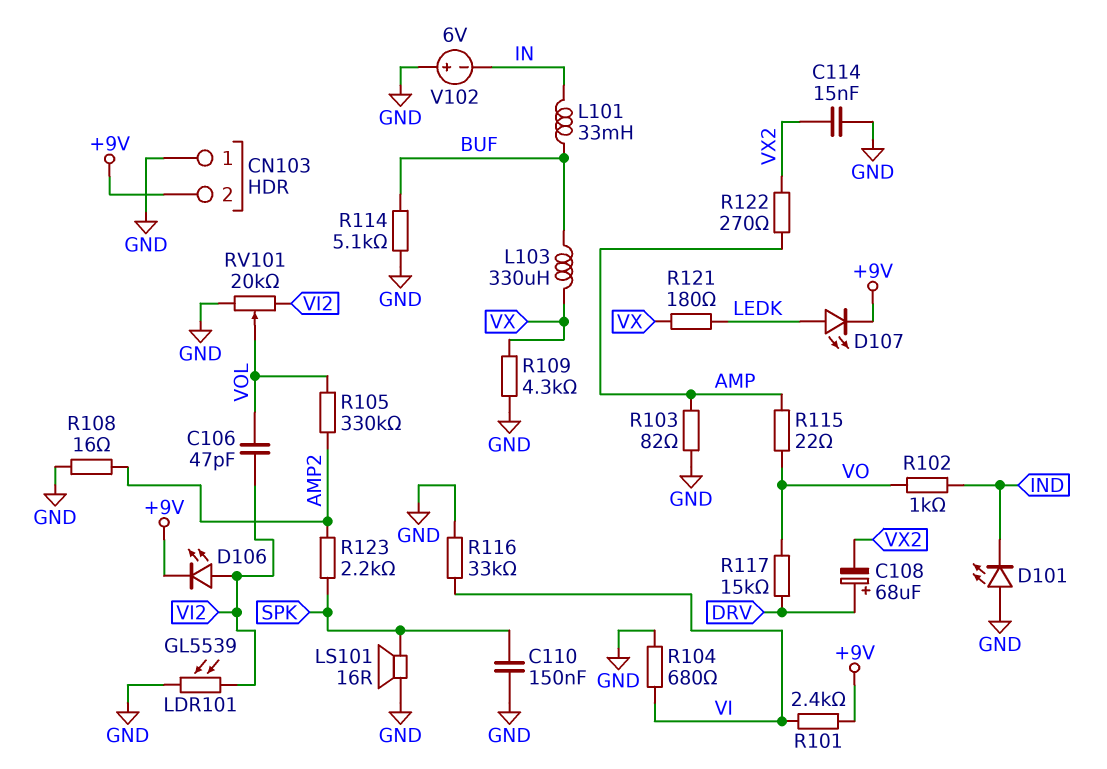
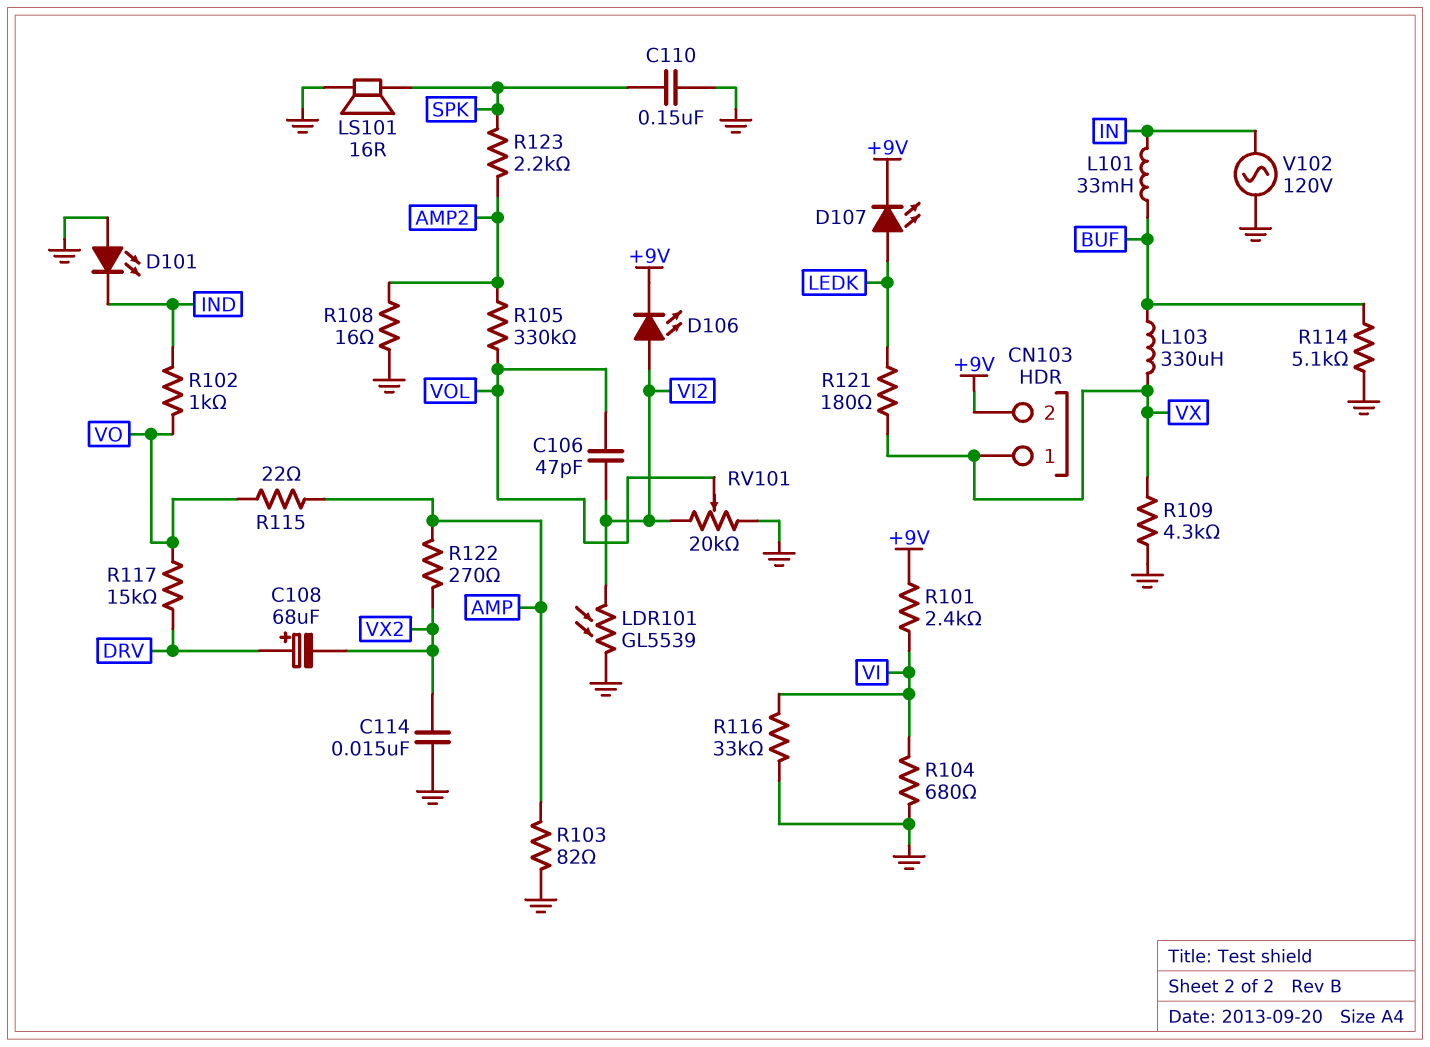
CN103 pin 1: GND -> VX
V102: 6V (plus GND, minus IN) -> AC 120V (GND, IN)

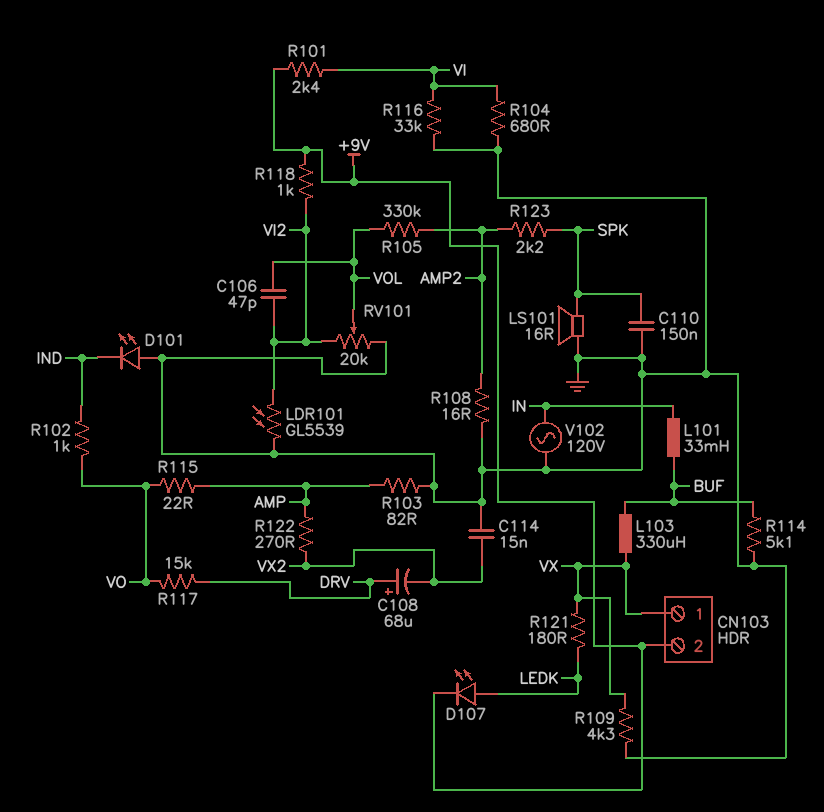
D106: LED (A VI2, K +9V) -> none
R118: none -> 1k (+9V, VI2)

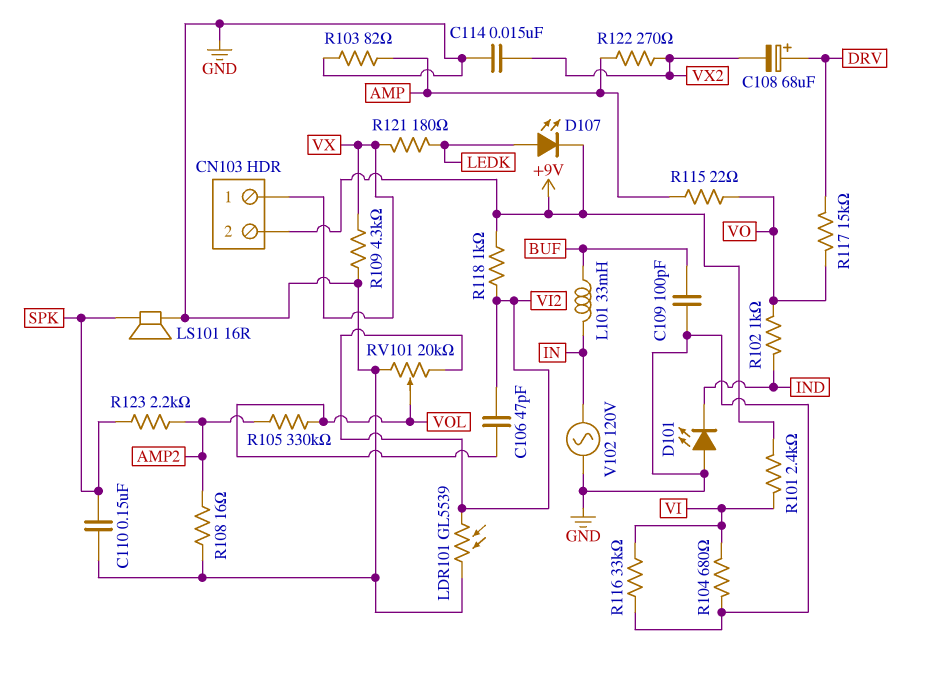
C109: none -> 100pF (BUF, GND)
L103: 330uH (BUF, VX) -> none
R114: 5.1k (BUF, GND) -> none

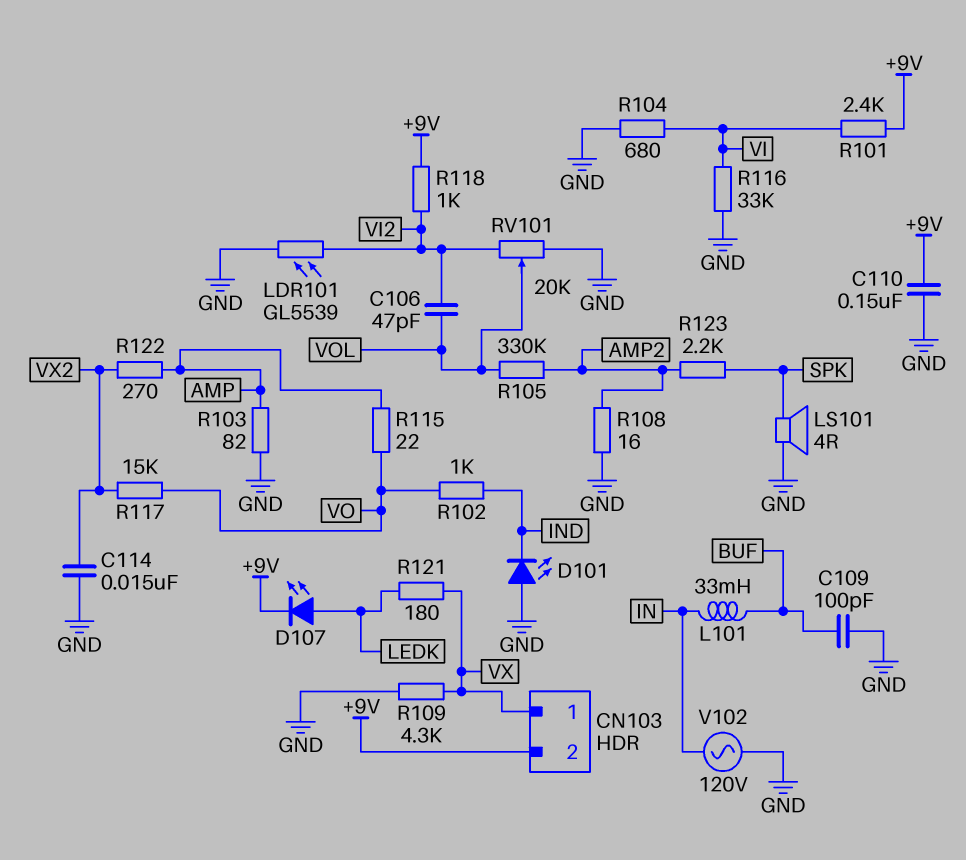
C108: 68uF (plus DRV, minus VX2) -> none
C110: 150nF (GND, SPK) -> 150nF (+9V, GND)
LS101: speaker 16R (GND, SPK) -> speaker 4R (GND, SPK)
R117: 15k (DRV, VO) -> 15k (VO, VX2)

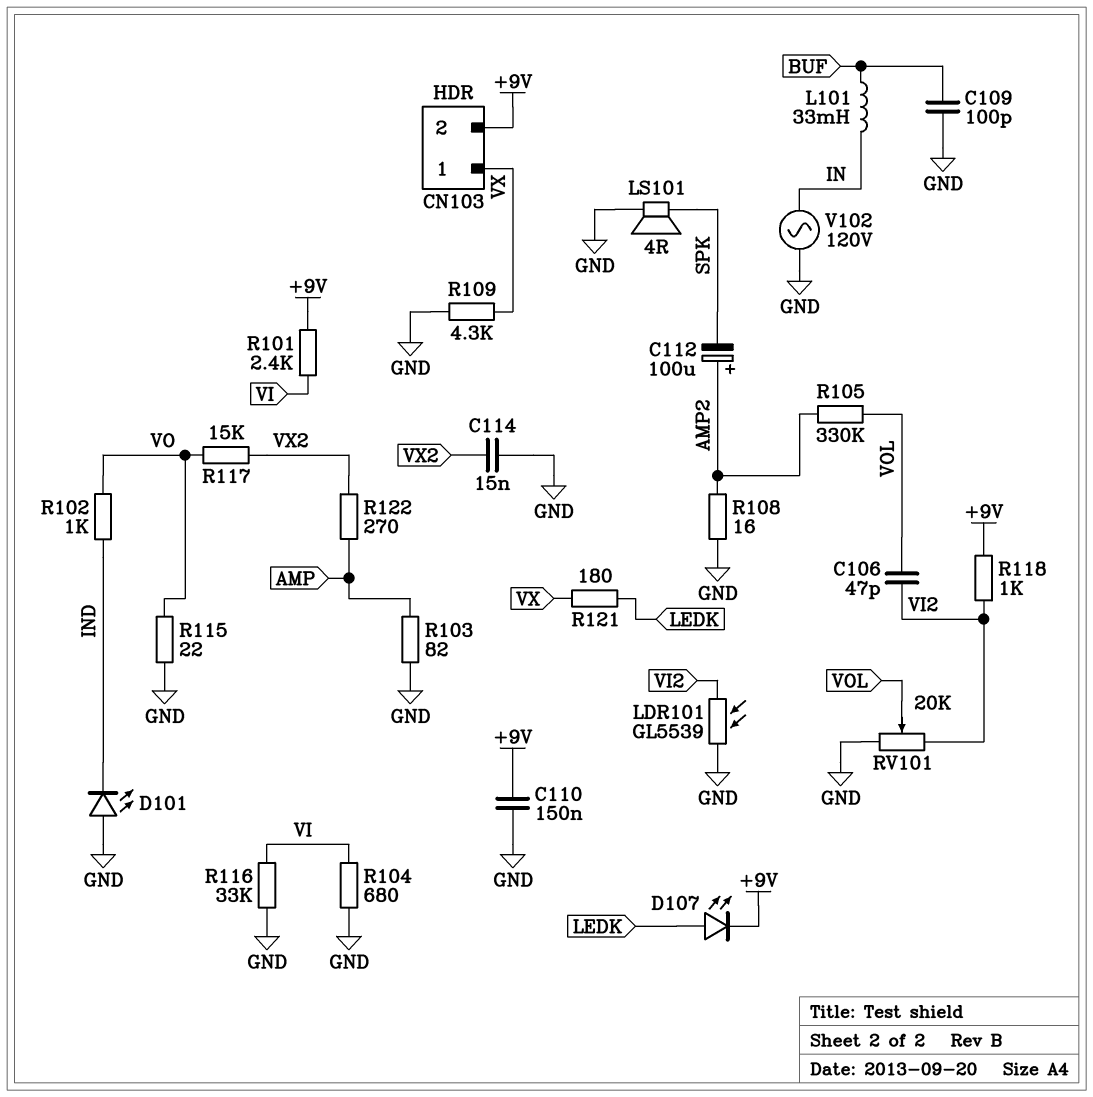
C112: none -> 100uF (plus AMP2, minus SPK)
R115: 22 (AMP, VO) -> 22 (GND, VO)
R123: 2.2k (AMP2, SPK) -> none

